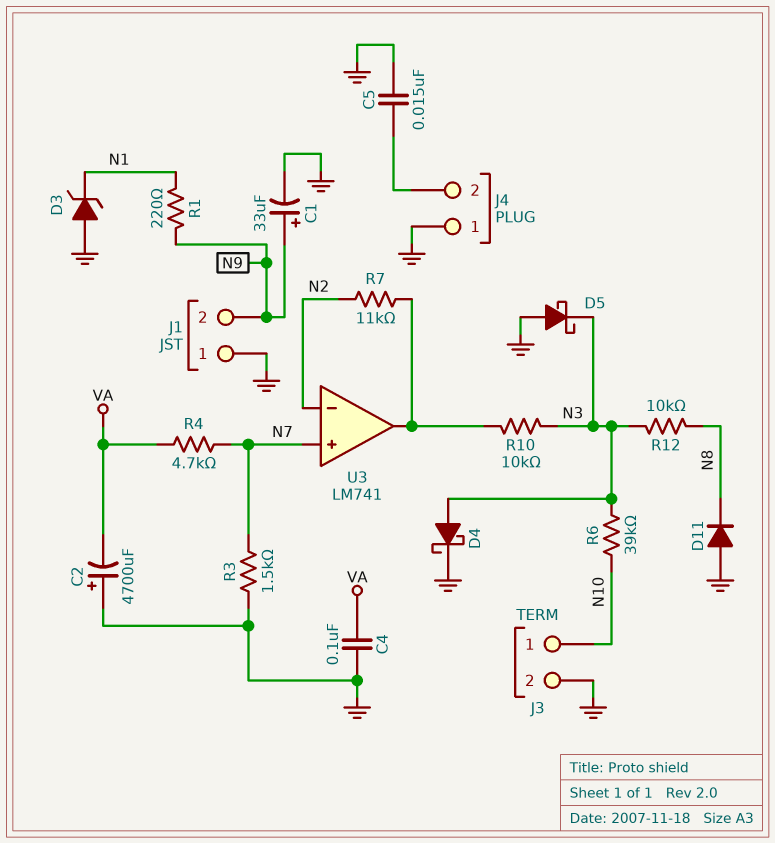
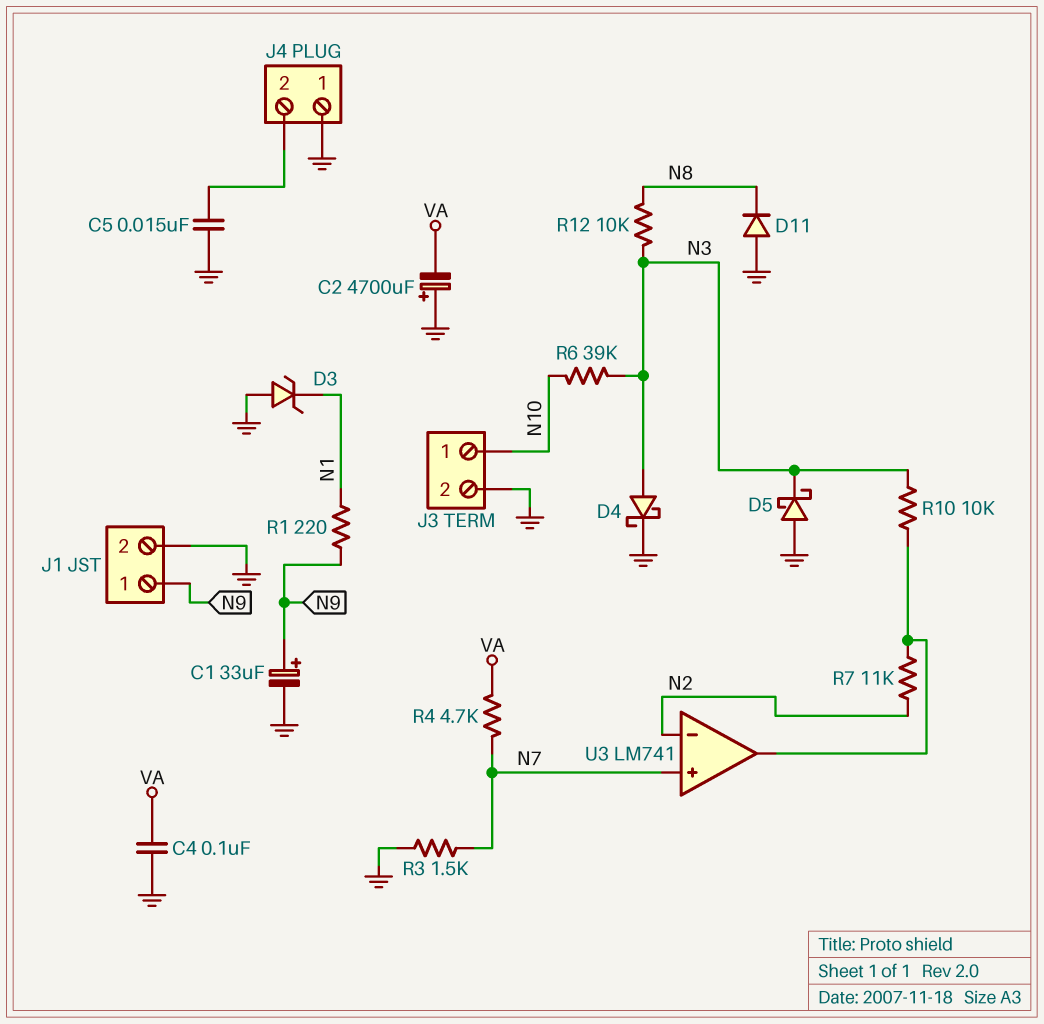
J1 pin 1: GND -> N9
J1 pin 2: N9 -> GND

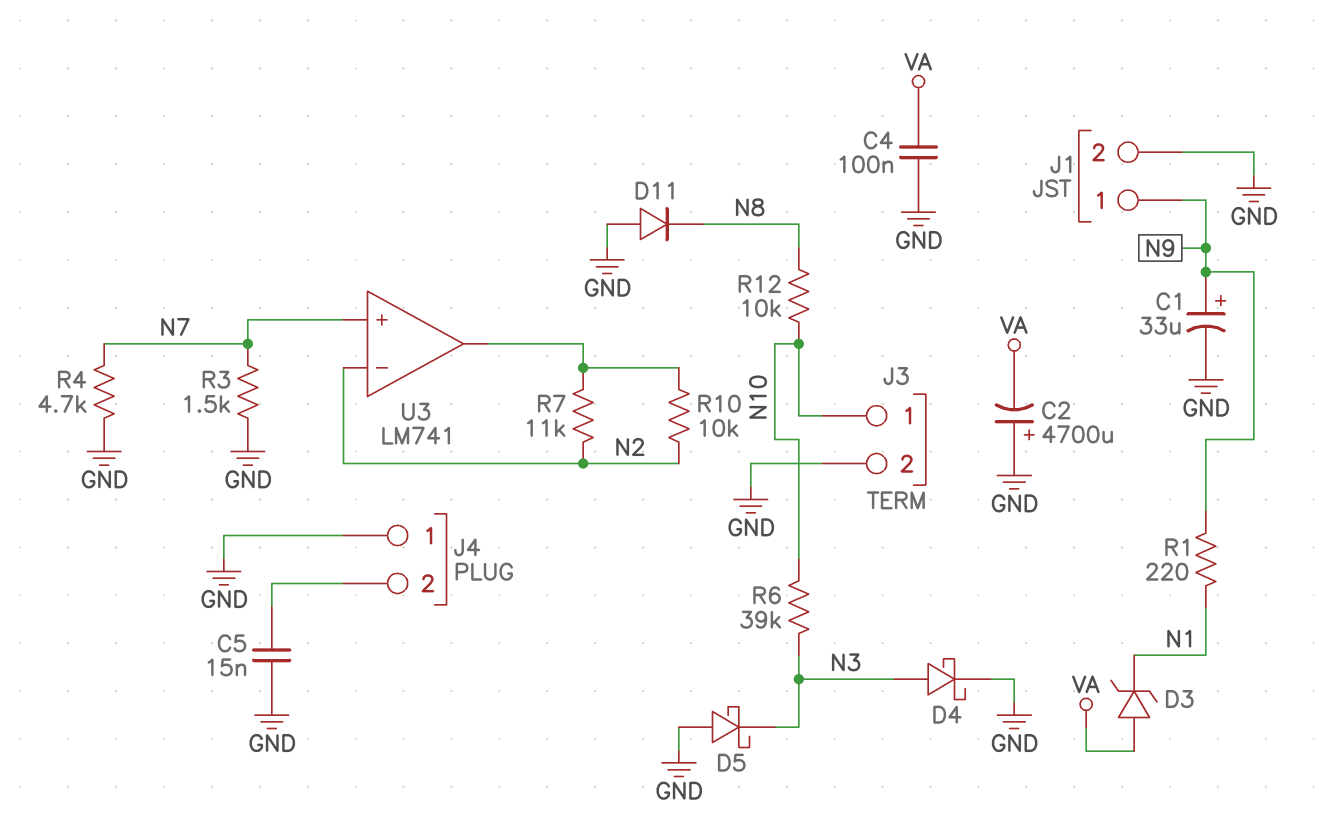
D3: zener (A GND, K N1) -> zener (A VA, K N1)
R4: 4.7k (N7, VA) -> 4.7k (GND, N7)
R10: 10k (N3, U3/out) -> 10k (N2, U3/out)
R12: 10k (N3, N8) -> 10k (N8, N10)

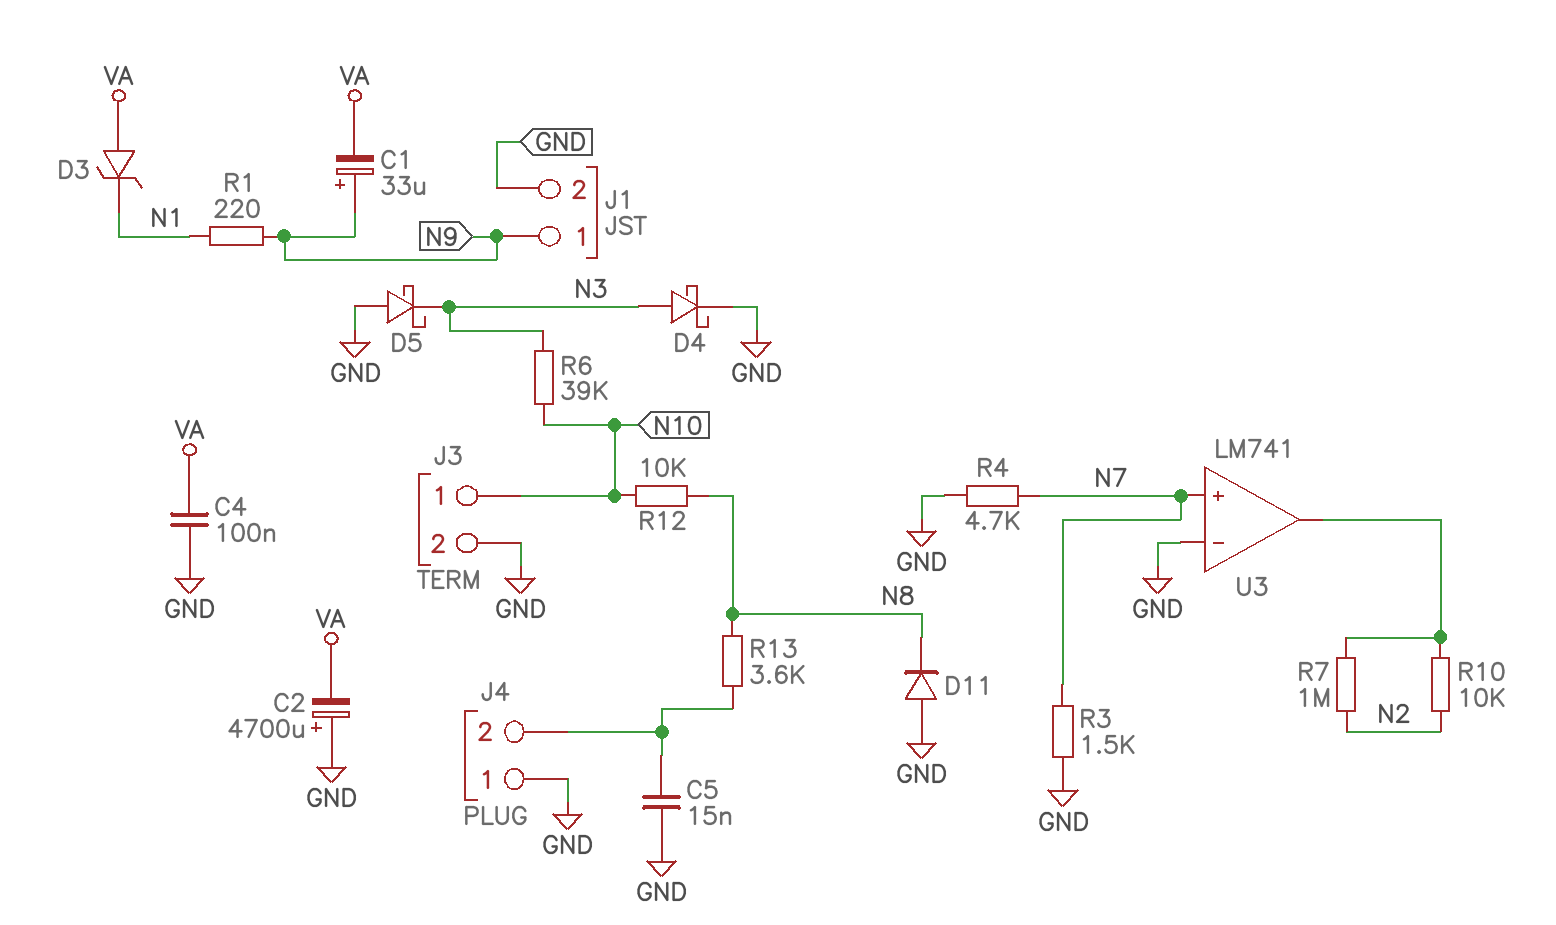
C1: 33uF (plus N9, minus GND) -> 33uF (plus N9, minus VA)
R7: 11k (N2, U3/out) -> 1M (N2, U3/out)
R13: none -> 3.6k (J4/2, N8)
U3 pin in-: N2 -> GND

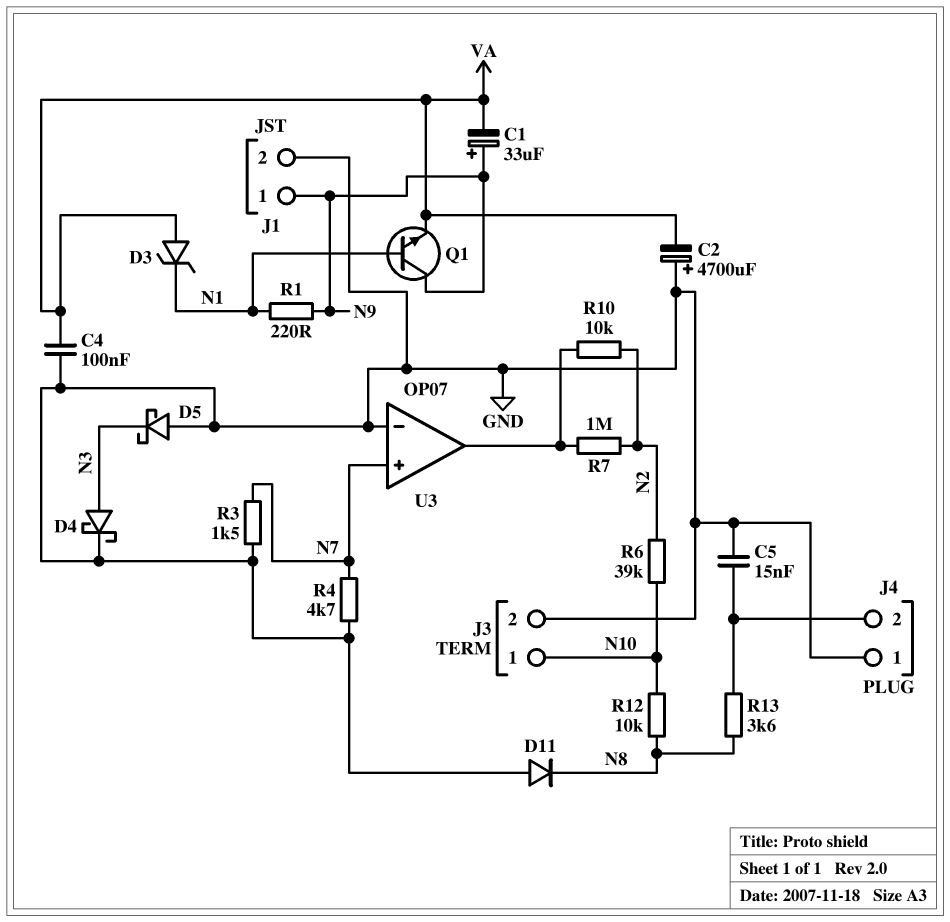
Q1: none -> NPN (B N1, C N9, E VA)
R6: 39k (N3, N10) -> 39k (N2, N10)
U3: LM741 -> OP07

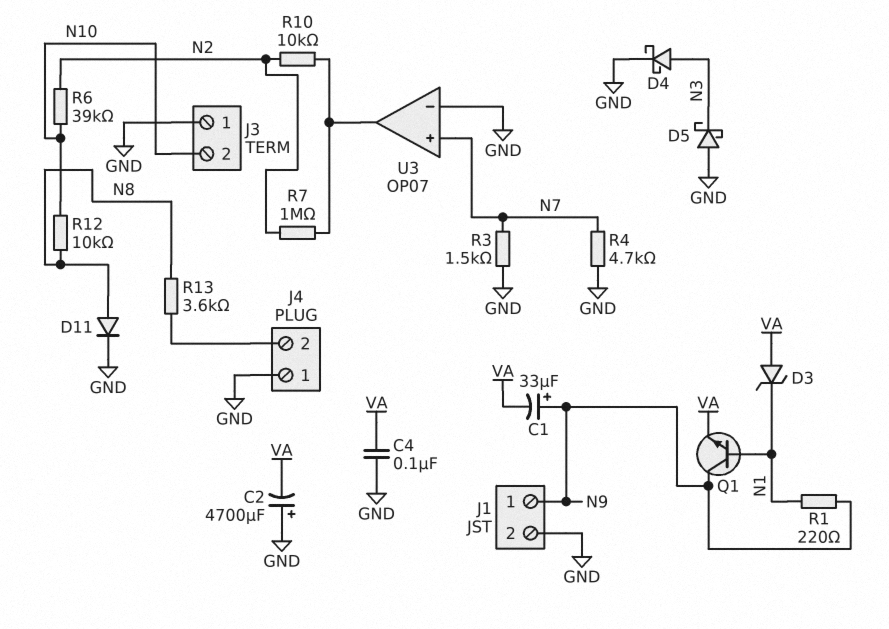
C5: 15nF (GND, J4/2) -> none
D11: diode (A GND, K N8) -> diode (A N8, K GND)
J3 pin 1: N10 -> GND
J3 pin 2: GND -> N10

